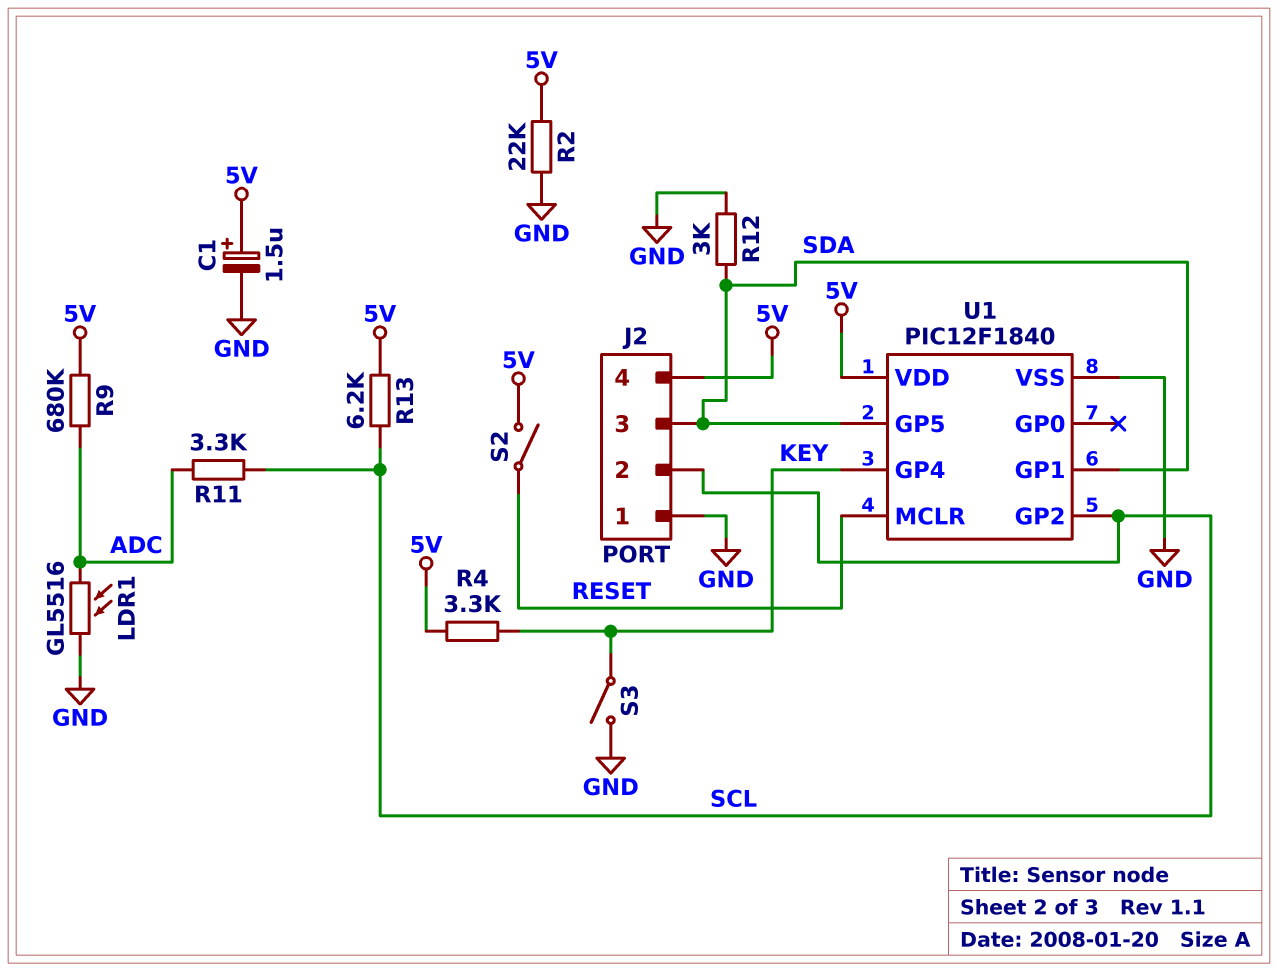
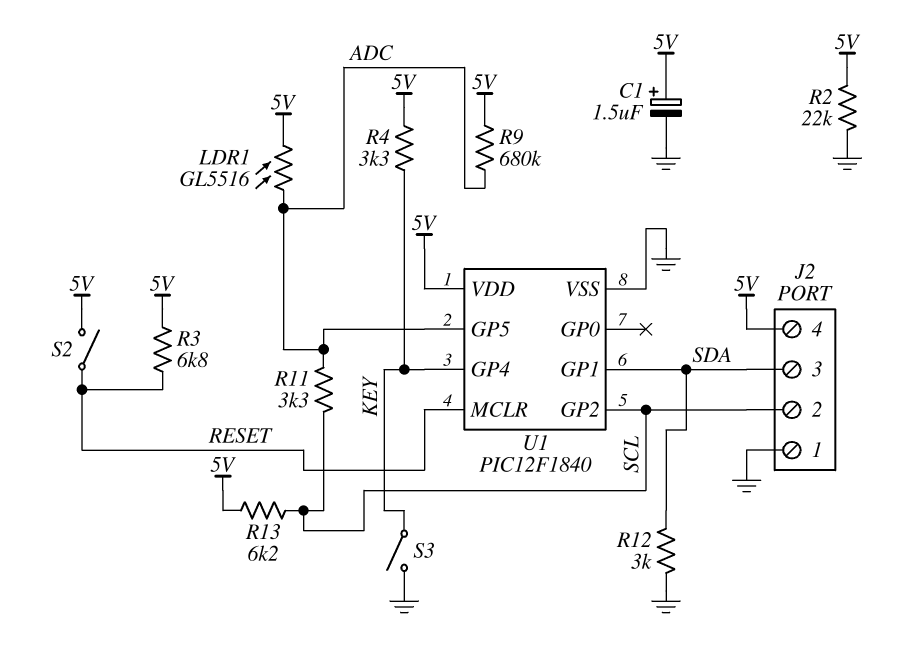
LDR1: GL5516 (ADC, GND) -> GL5516 (5V, ADC)
R3: none -> 6.8k (5V, RESET)
U1 pin GP5: SDA -> ADC

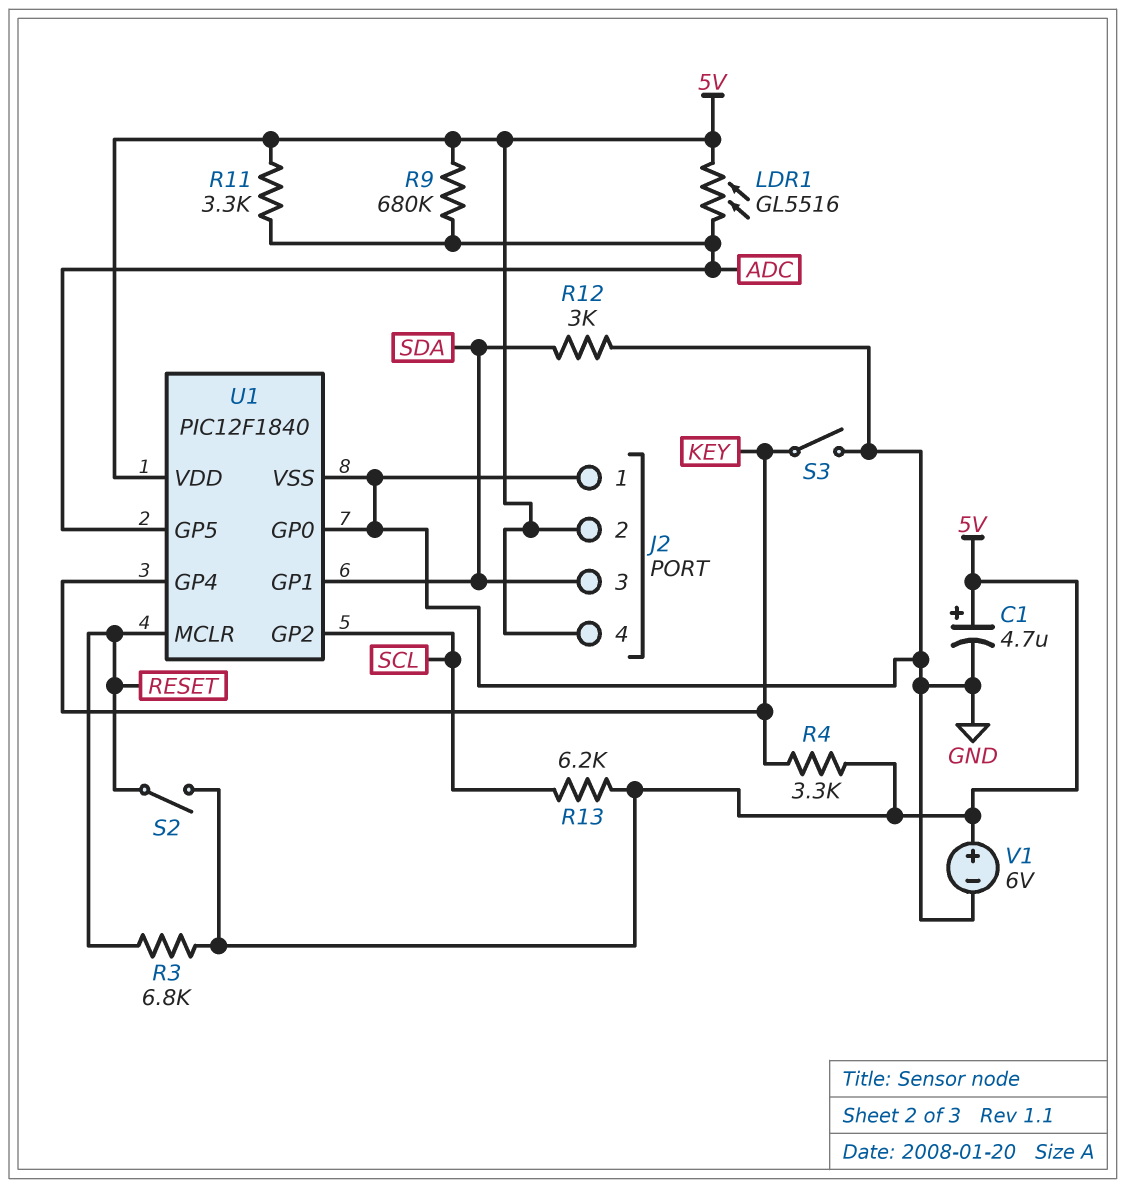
C1: 1.5uF (plus 5V, minus GND) -> 4.7uF (plus 5V, minus GND)
J2 pin 2: SCL -> 5V
R2: 22k (5V, GND) -> none
R11: 3.3k (ADC, SCL) -> 3.3k (5V, ADC)
U1 pin GP0: none -> GND
V1: none -> 6V (plus 5V, minus GND)

